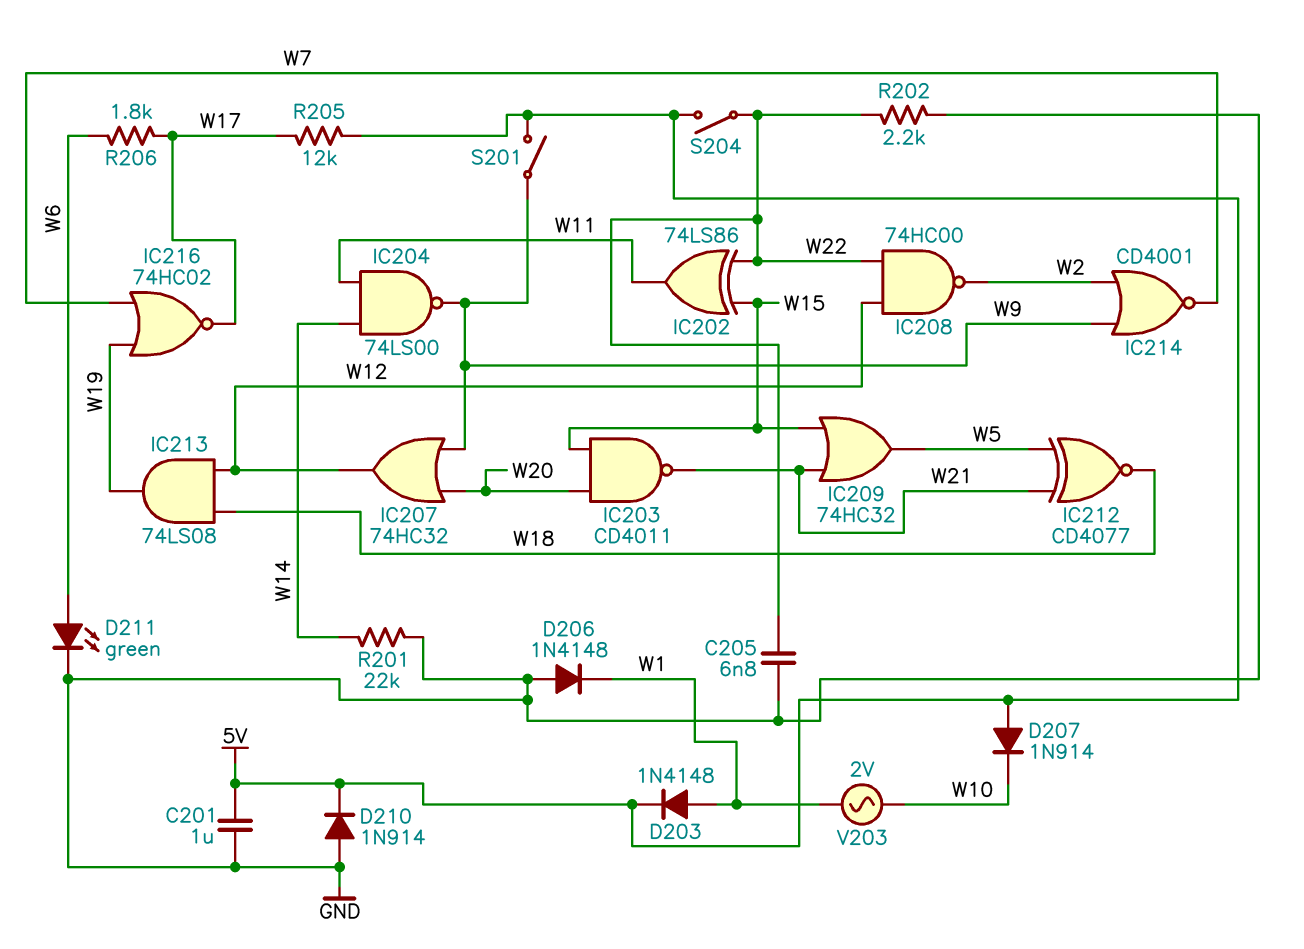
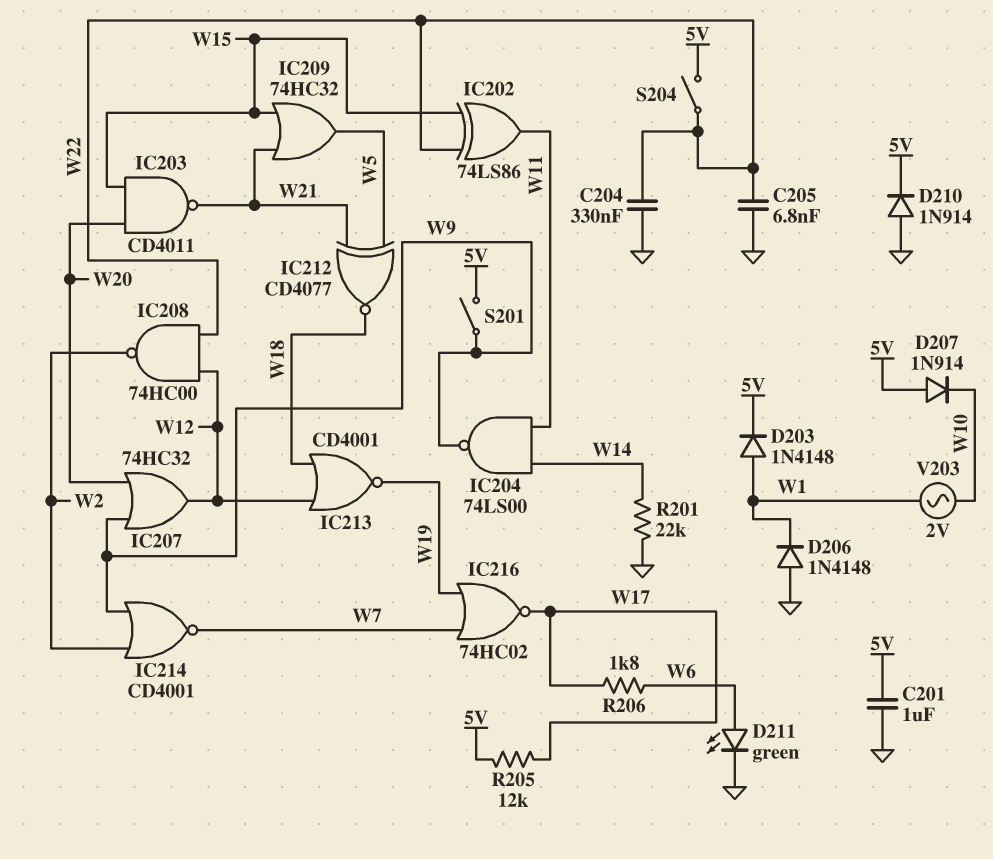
C204: none -> 330nF (GND, W22)
IC213: AND 74LS08 (in W12, in W18, out W19) -> NOR CD4001 (in W12, in W18, out W19)
R202: 2.2k (GND, W22) -> none

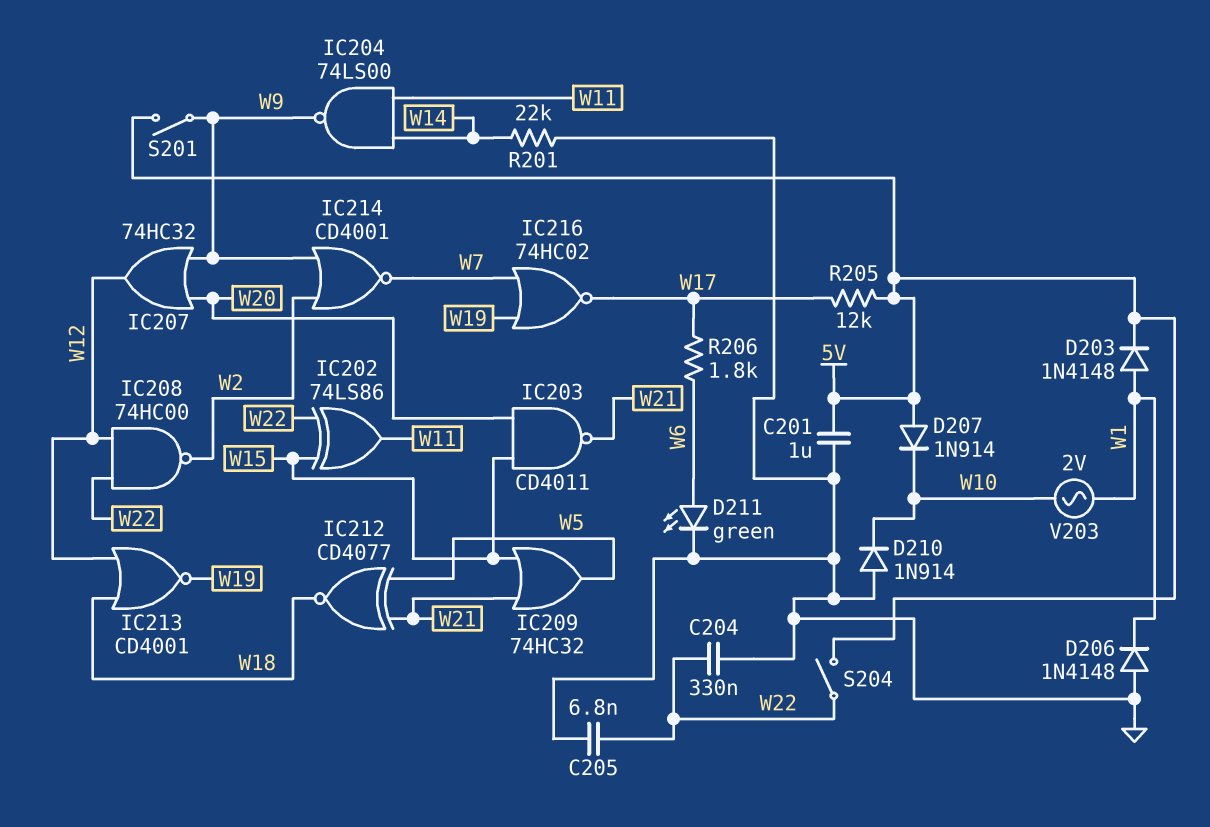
D210: diode 1N914 (A GND, K 5V) -> diode 1N914 (A GND, K W10)

